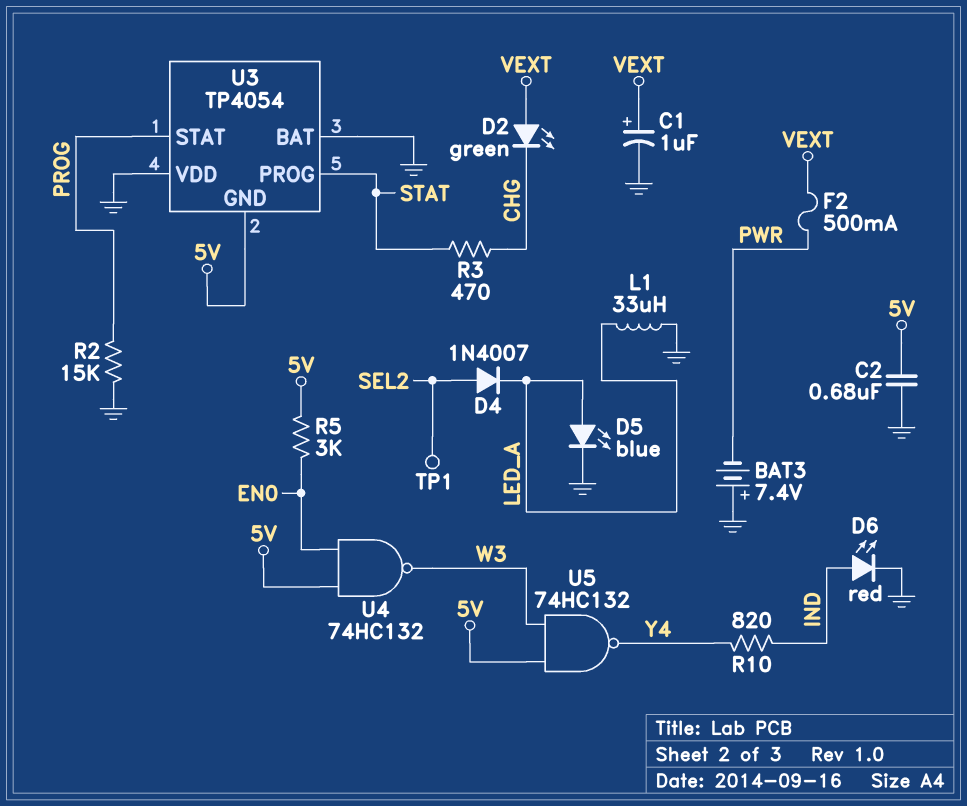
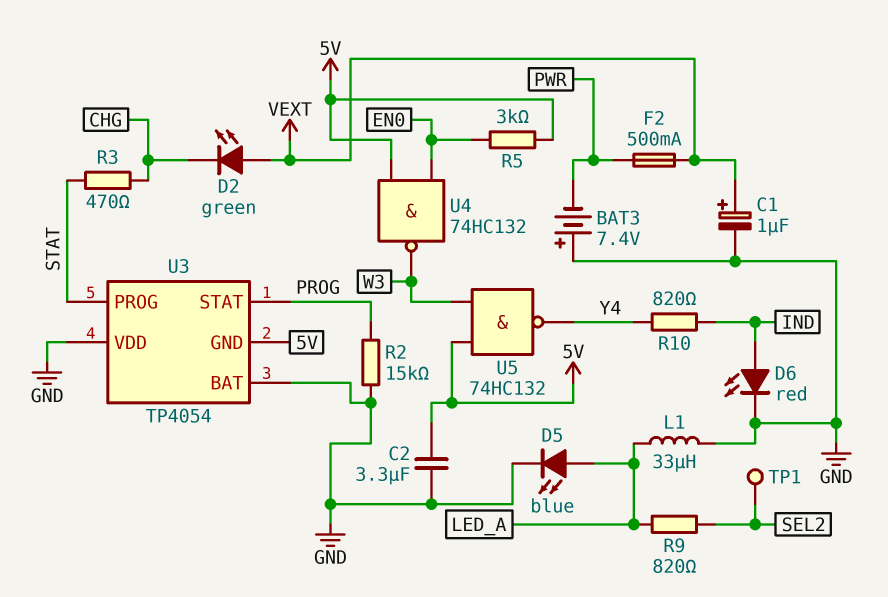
C2: 680nF (5V, GND) -> 3.3uF (5V, GND)
D4: diode 1N4007 (A SEL2, K LED_A) -> none
R9: none -> 820 (LED_A, SEL2)

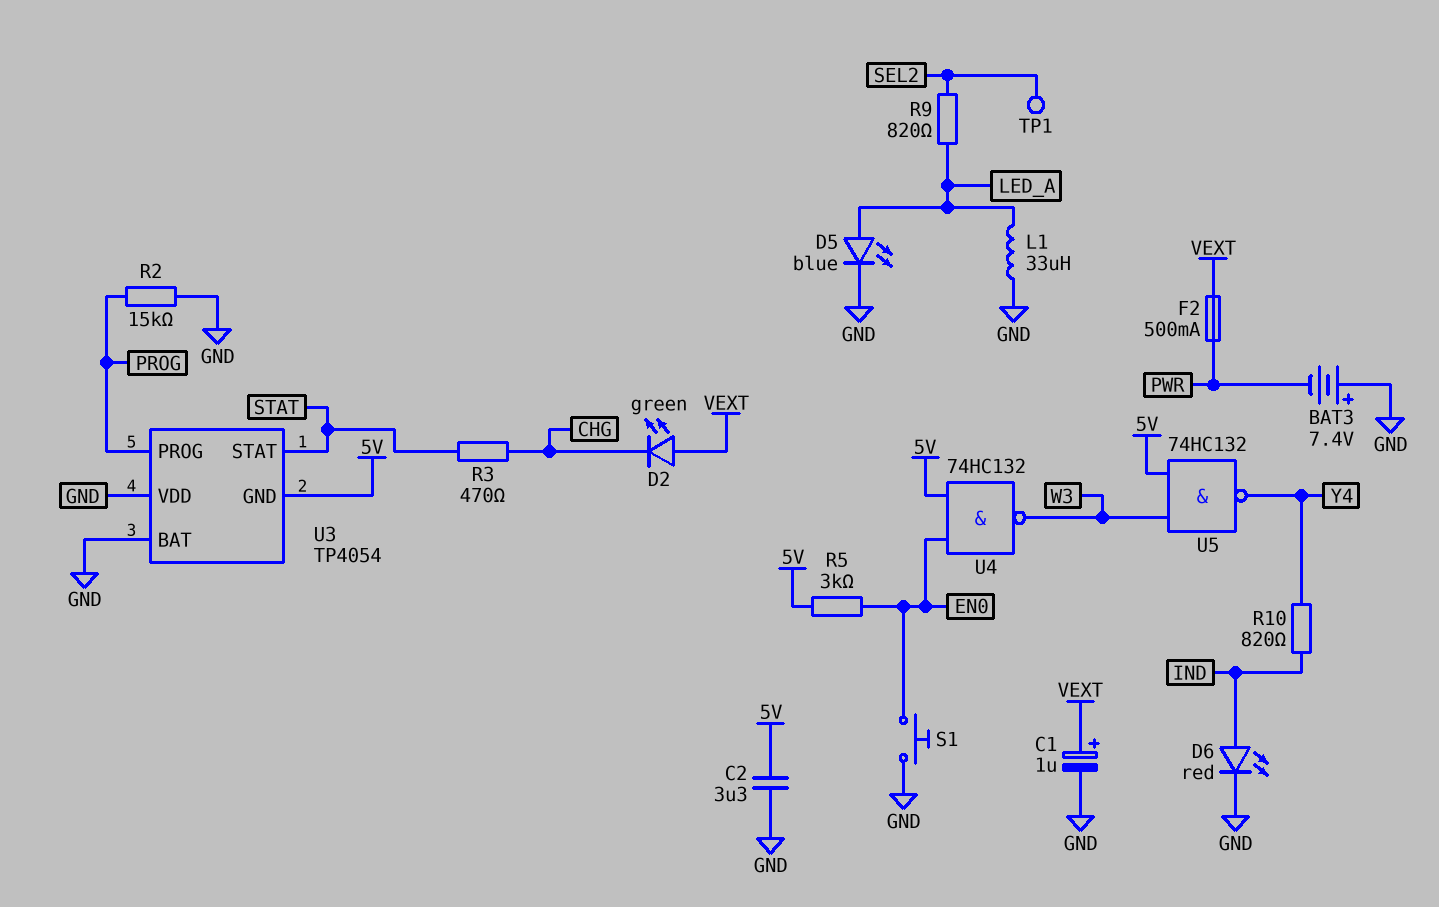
S1: none -> button (EN0, GND)
U3 pin PROG: STAT -> PROG
U3 pin STAT: PROG -> STAT

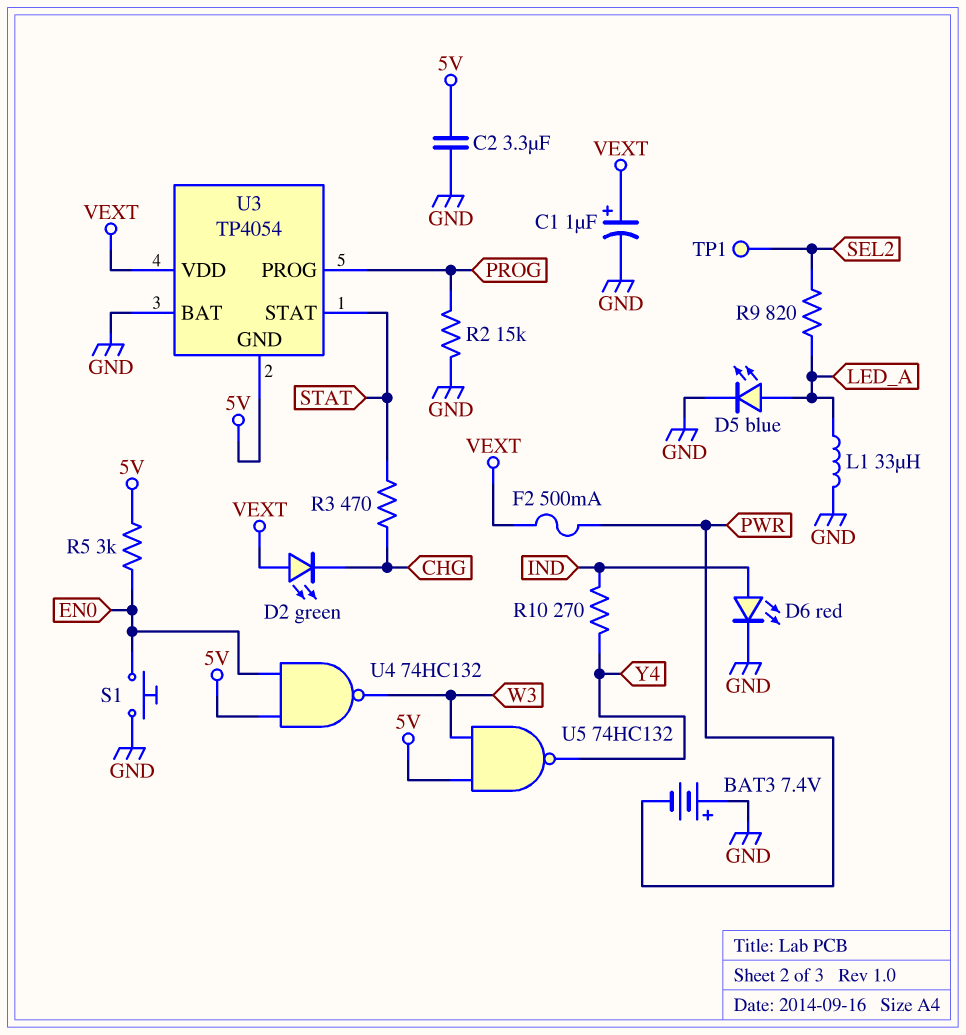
R10: 820 (IND, Y4) -> 270 (IND, Y4)
U3 pin VDD: GND -> VEXT

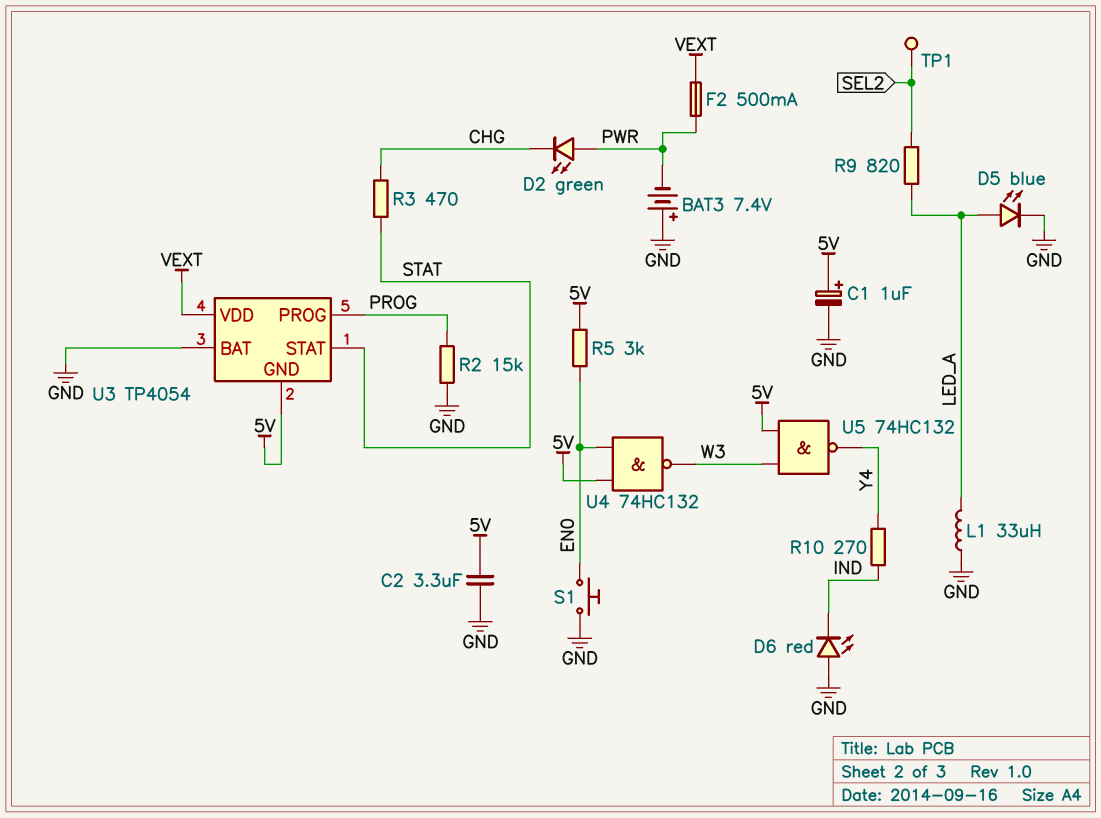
C1: 1uF (plus VEXT, minus GND) -> 1uF (plus 5V, minus GND)
D2: LED green (A VEXT, K CHG) -> LED green (A PWR, K CHG)
D6: LED red (A IND, K GND) -> LED red (A GND, K IND)

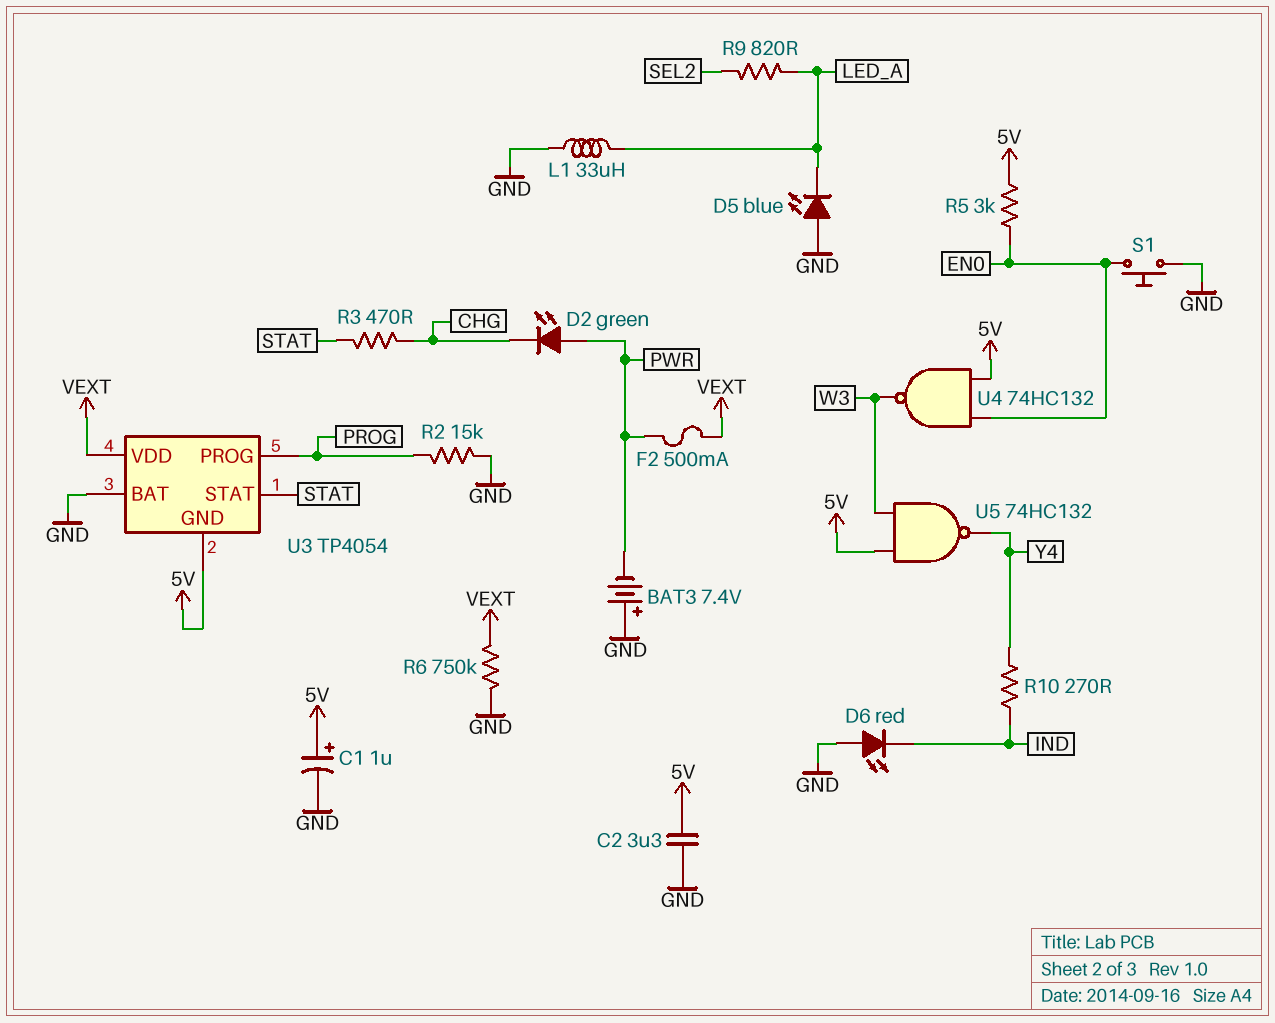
D5: LED blue (A LED_A, K GND) -> LED blue (A GND, K LED_A)
R6: none -> 750k (GND, VEXT)
TP1: test point (SEL2) -> none

